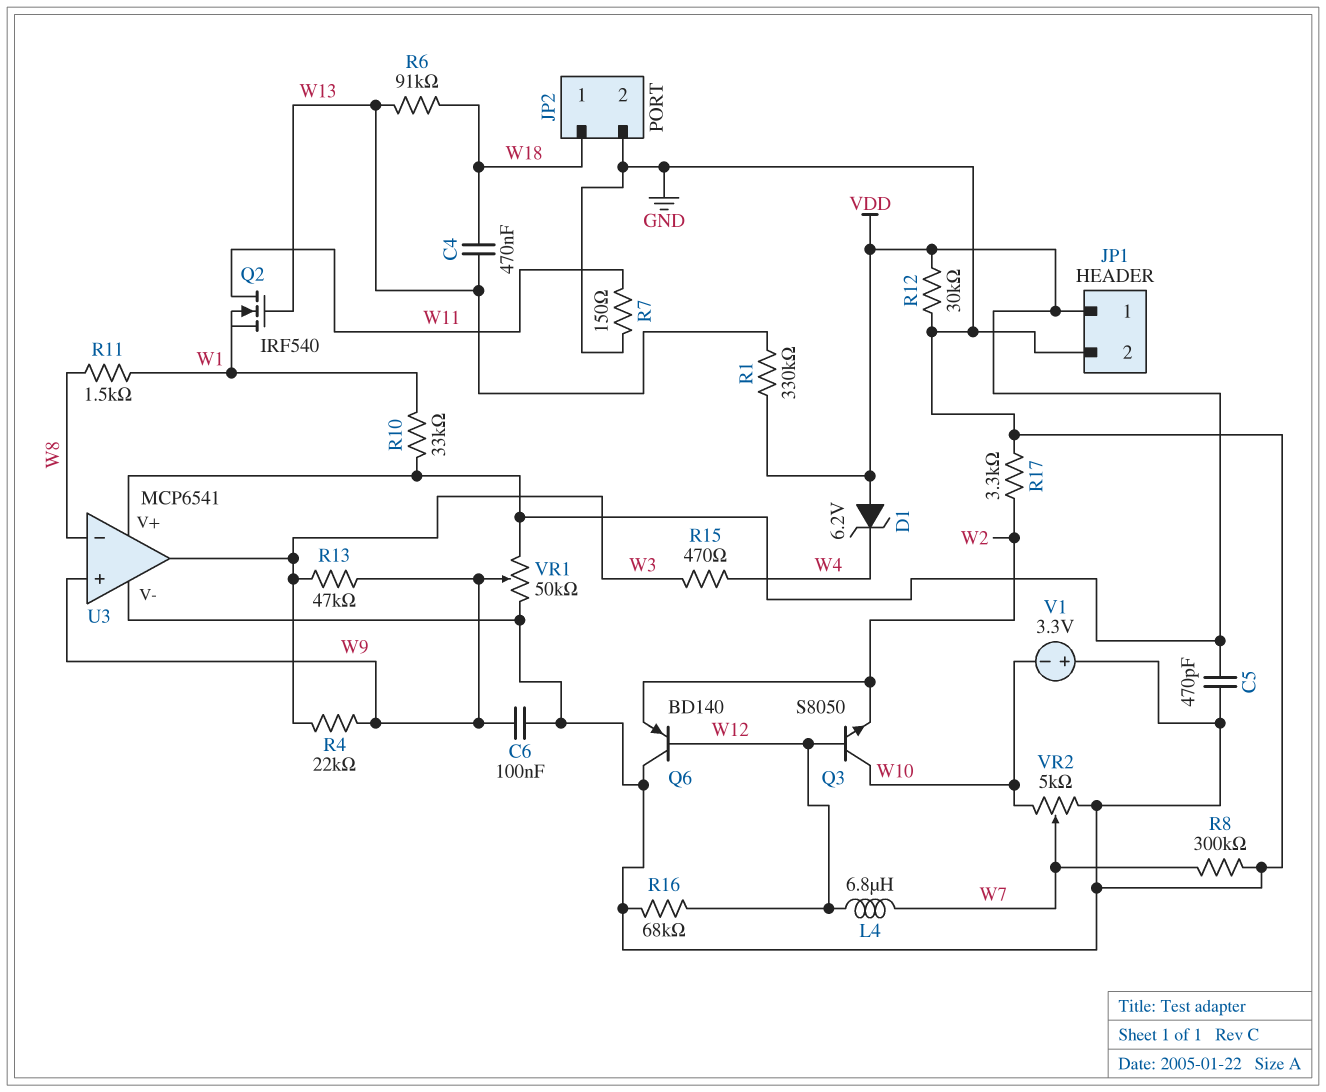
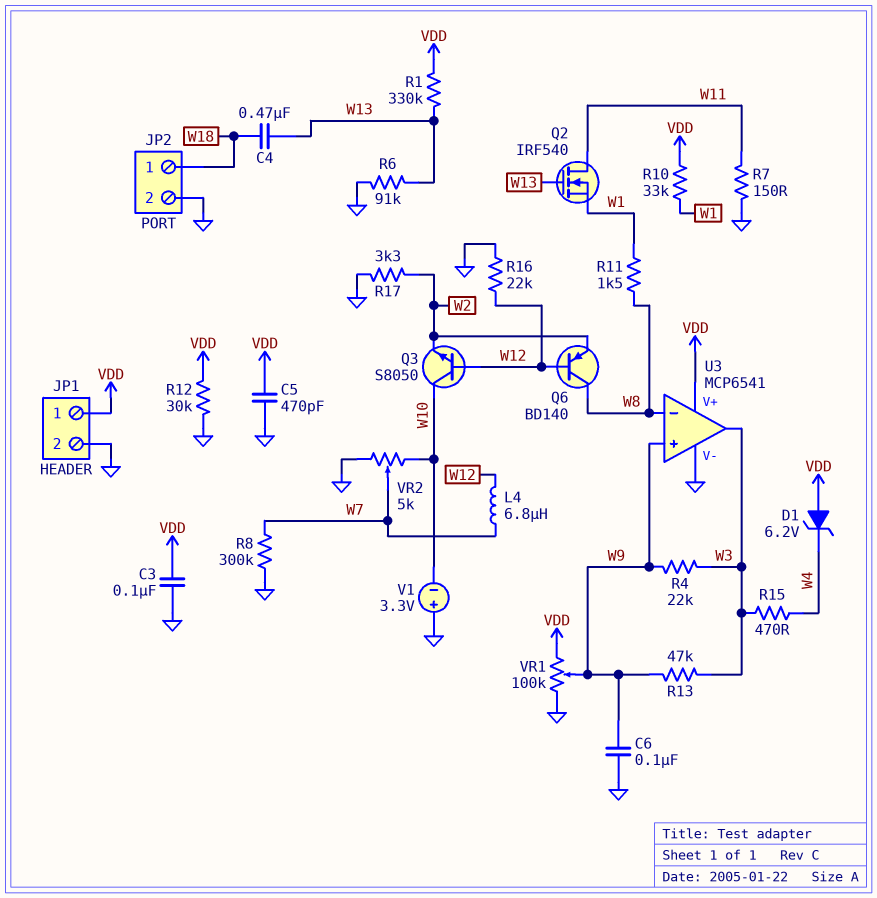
C3: none -> 100nF (GND, VDD)
Q6: PNP BD140 (B W12, C GND, E W2) -> PNP BD140 (B W12, C W8, E W2)
R6: 91k (W13, W18) -> 91k (GND, W13)
R16: 68k (GND, W12) -> 22k (GND, W12)
VR1: 50k (GND, VDD, wiper W9) -> 100k (GND, VDD, wiper W9)

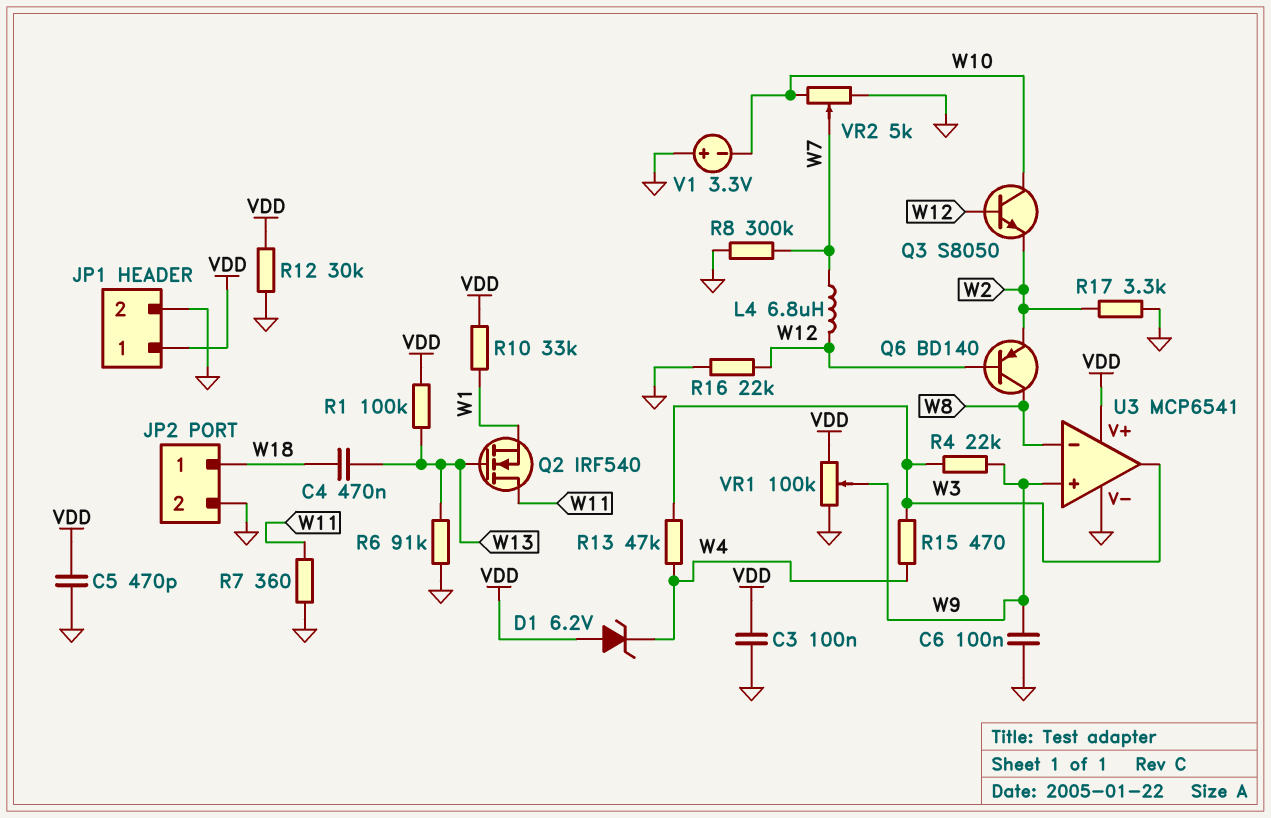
R1: 330k (VDD, W13) -> 100k (VDD, W13)
R7: 150 (GND, W11) -> 360 (GND, W11)
R11: 1.5k (W1, W8) -> none
R13: 47k (W3, W9) -> 47k (W3, W4)

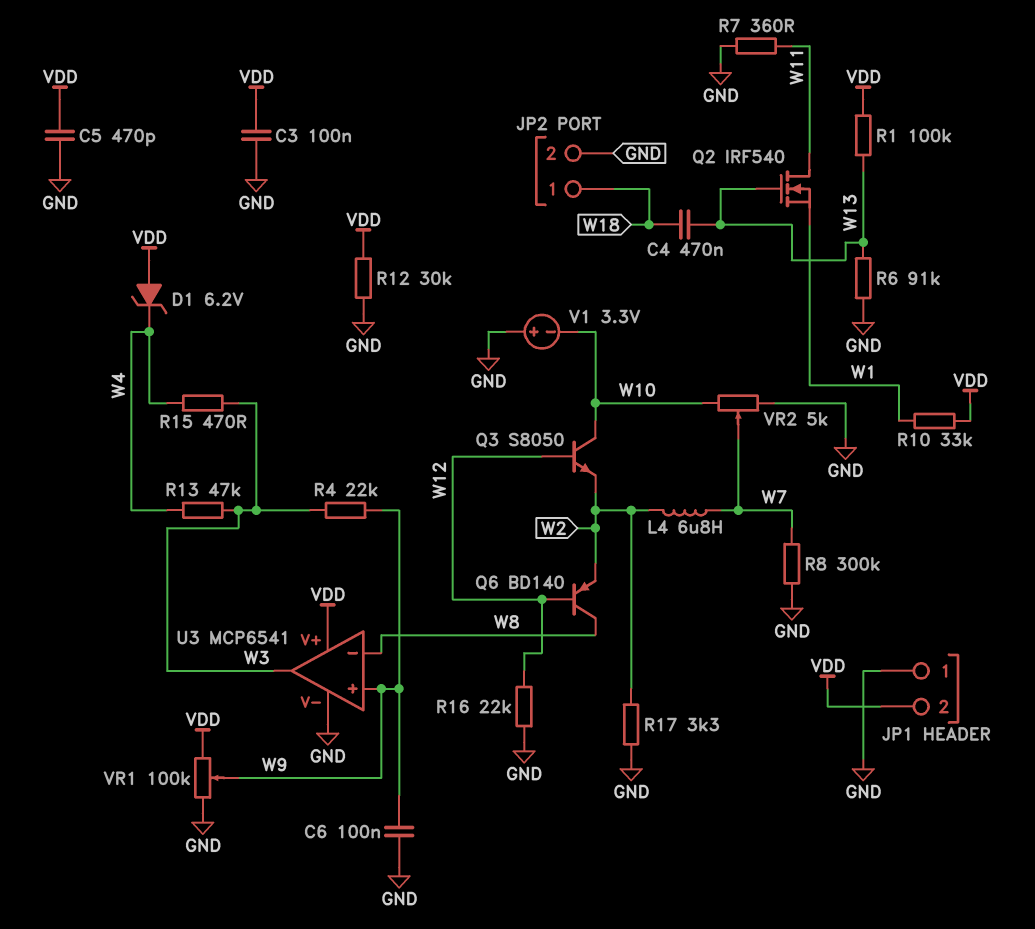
JP1 pin 1: VDD -> GND
JP1 pin 2: GND -> VDD
L4: 6.8uH (W7, W12) -> 6.8uH (W2, W7)

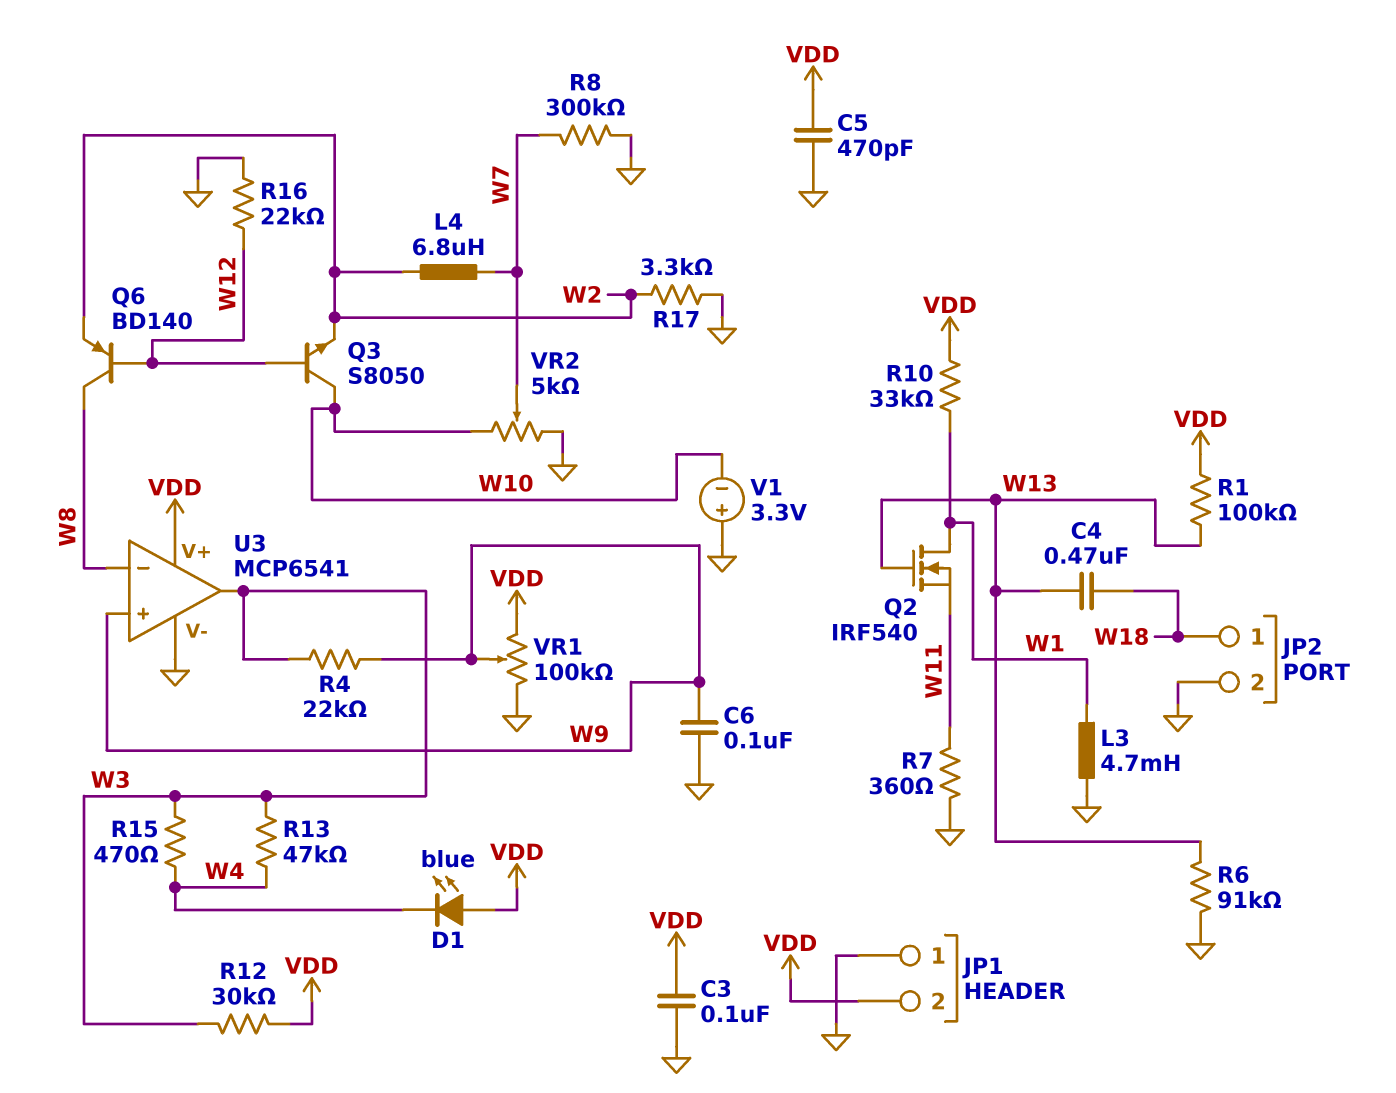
D1: zener 6.2V (A VDD, K W4) -> LED blue (A VDD, K W4)
L3: none -> 4.7mH (GND, W1)
Q2: NMOS IRF540 (G W13, D W11, S W1) -> NMOS IRF540 (G W13, D W1, S W11)
R12: 30k (GND, VDD) -> 30k (VDD, W3)

